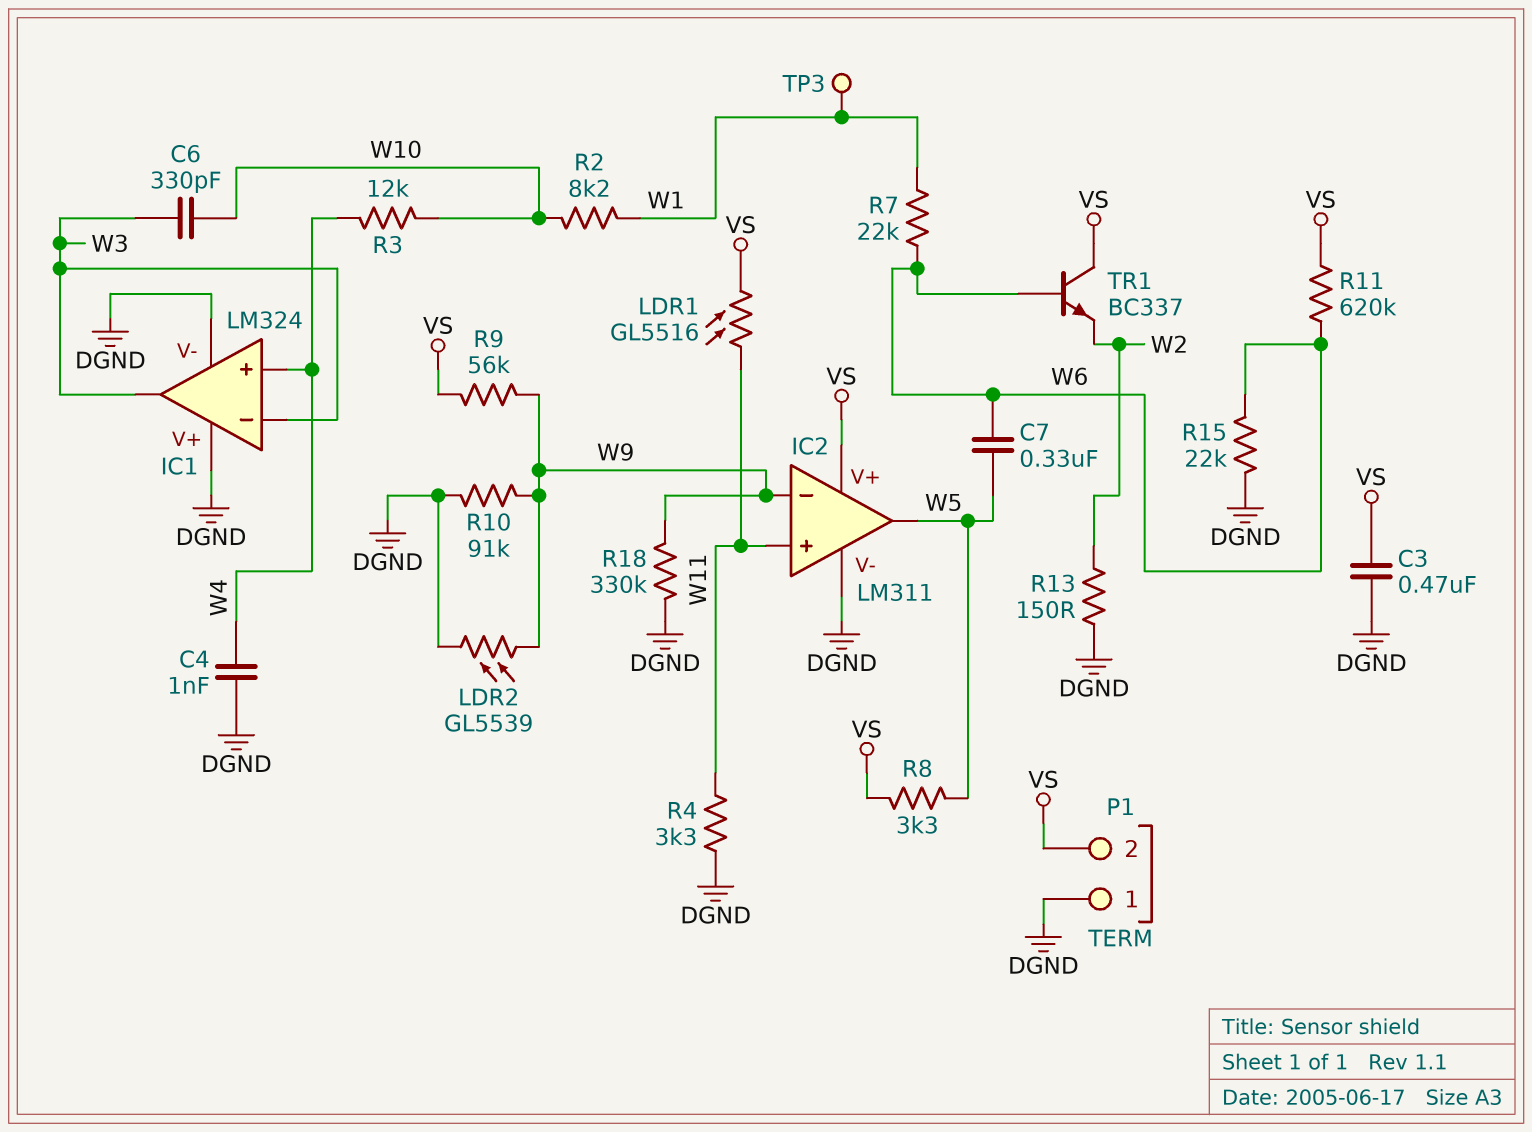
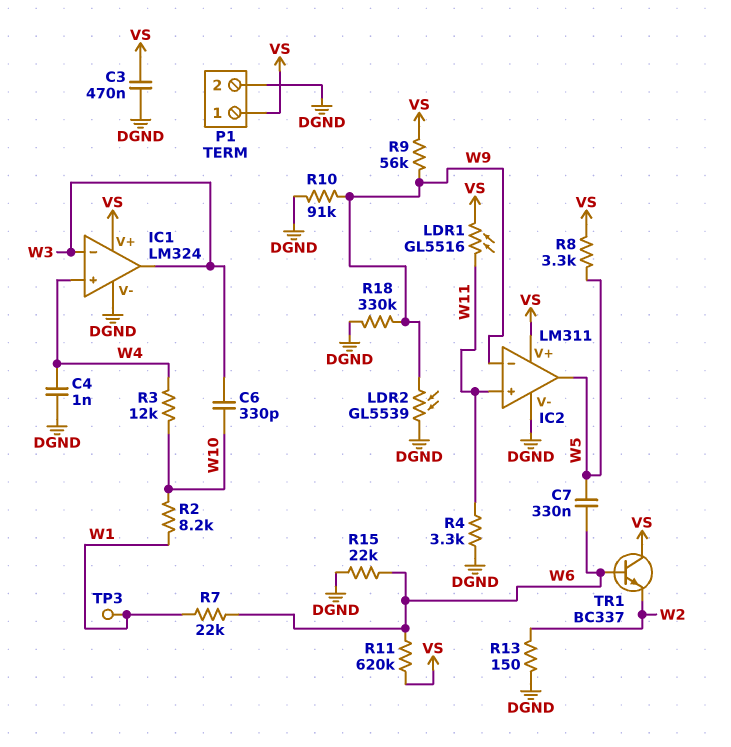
IC1 pin V+: DGND -> VS
P1 pin 1: DGND -> VS
P1 pin 2: VS -> DGND

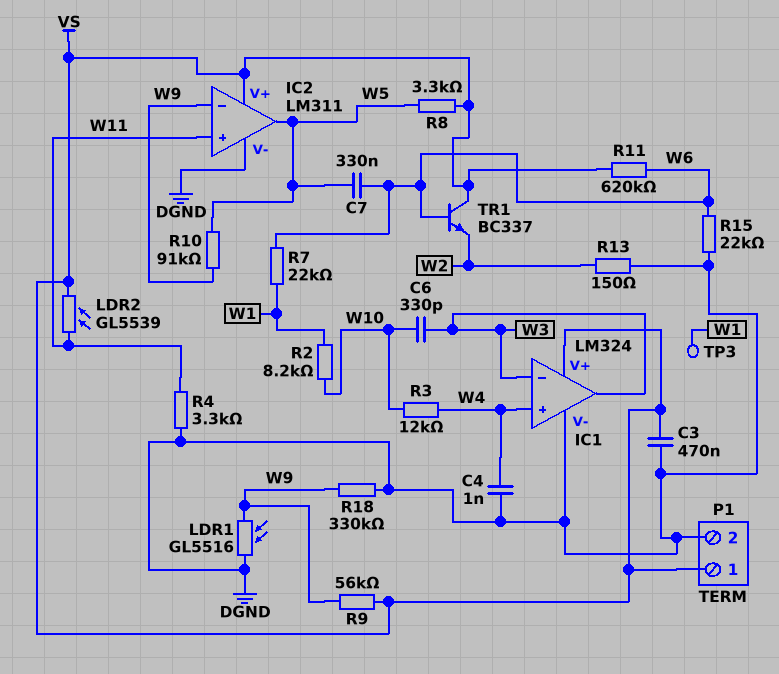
LDR1: GL5516 (VS, W11) -> GL5516 (DGND, W9)
LDR2: GL5539 (DGND, W9) -> GL5539 (VS, W11)
R10: 91k (DGND, W9) -> 91k (W5, W9)

